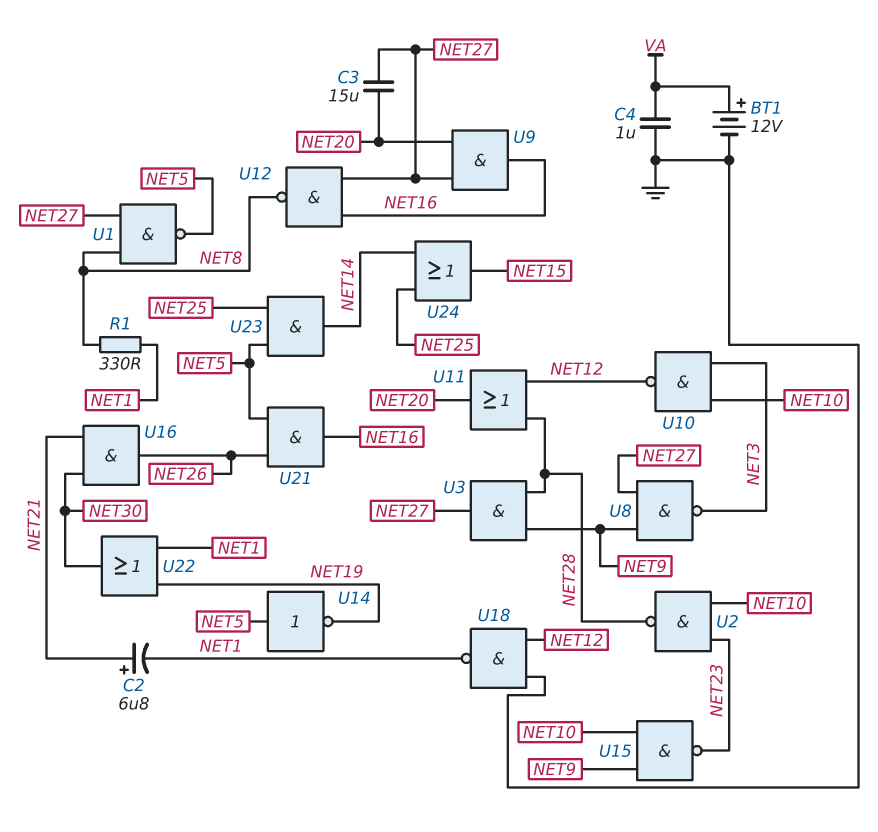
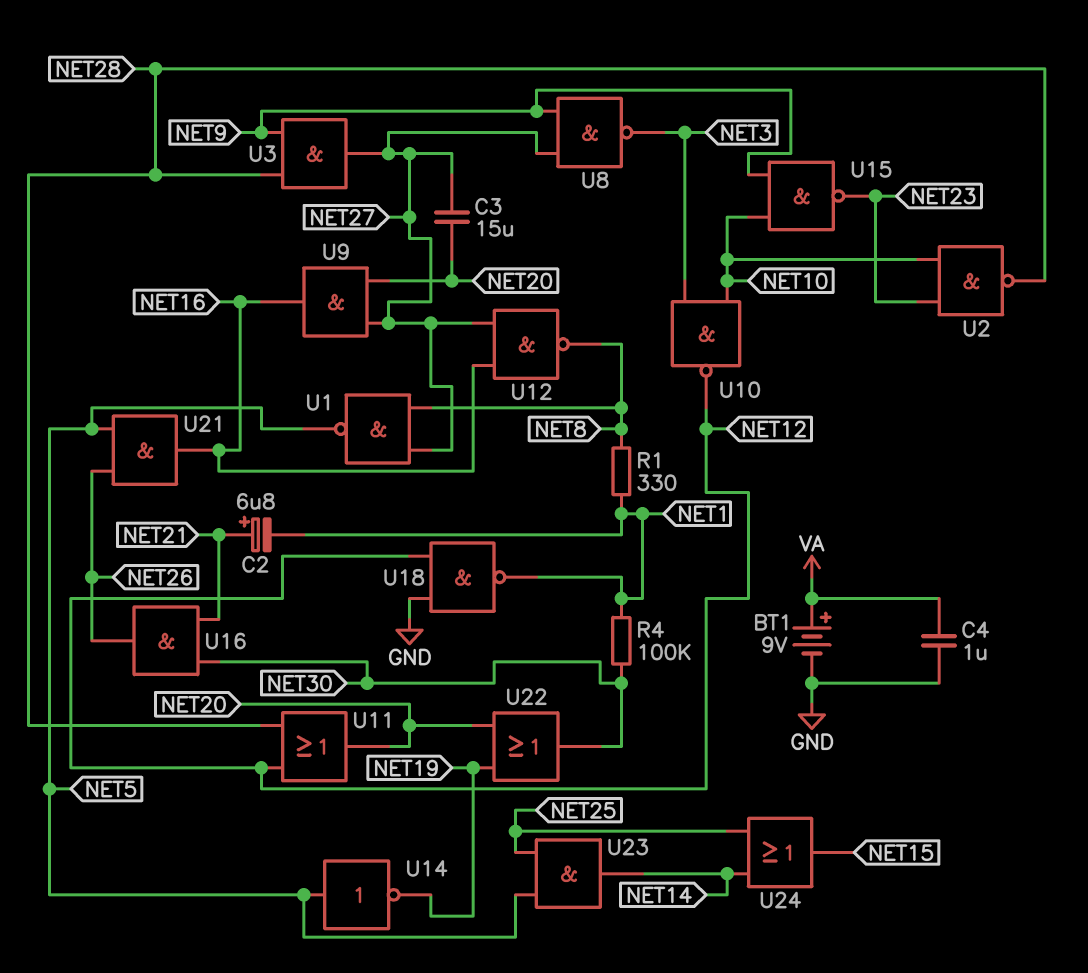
BT1: 12V (plus VA, minus GND) -> 9V (plus VA, minus GND)
R4: none -> 100k (NET1, NET30)
U22: OR (in NET1, in NET19, out NET30) -> OR (in NET19, in NET20, out NET30)

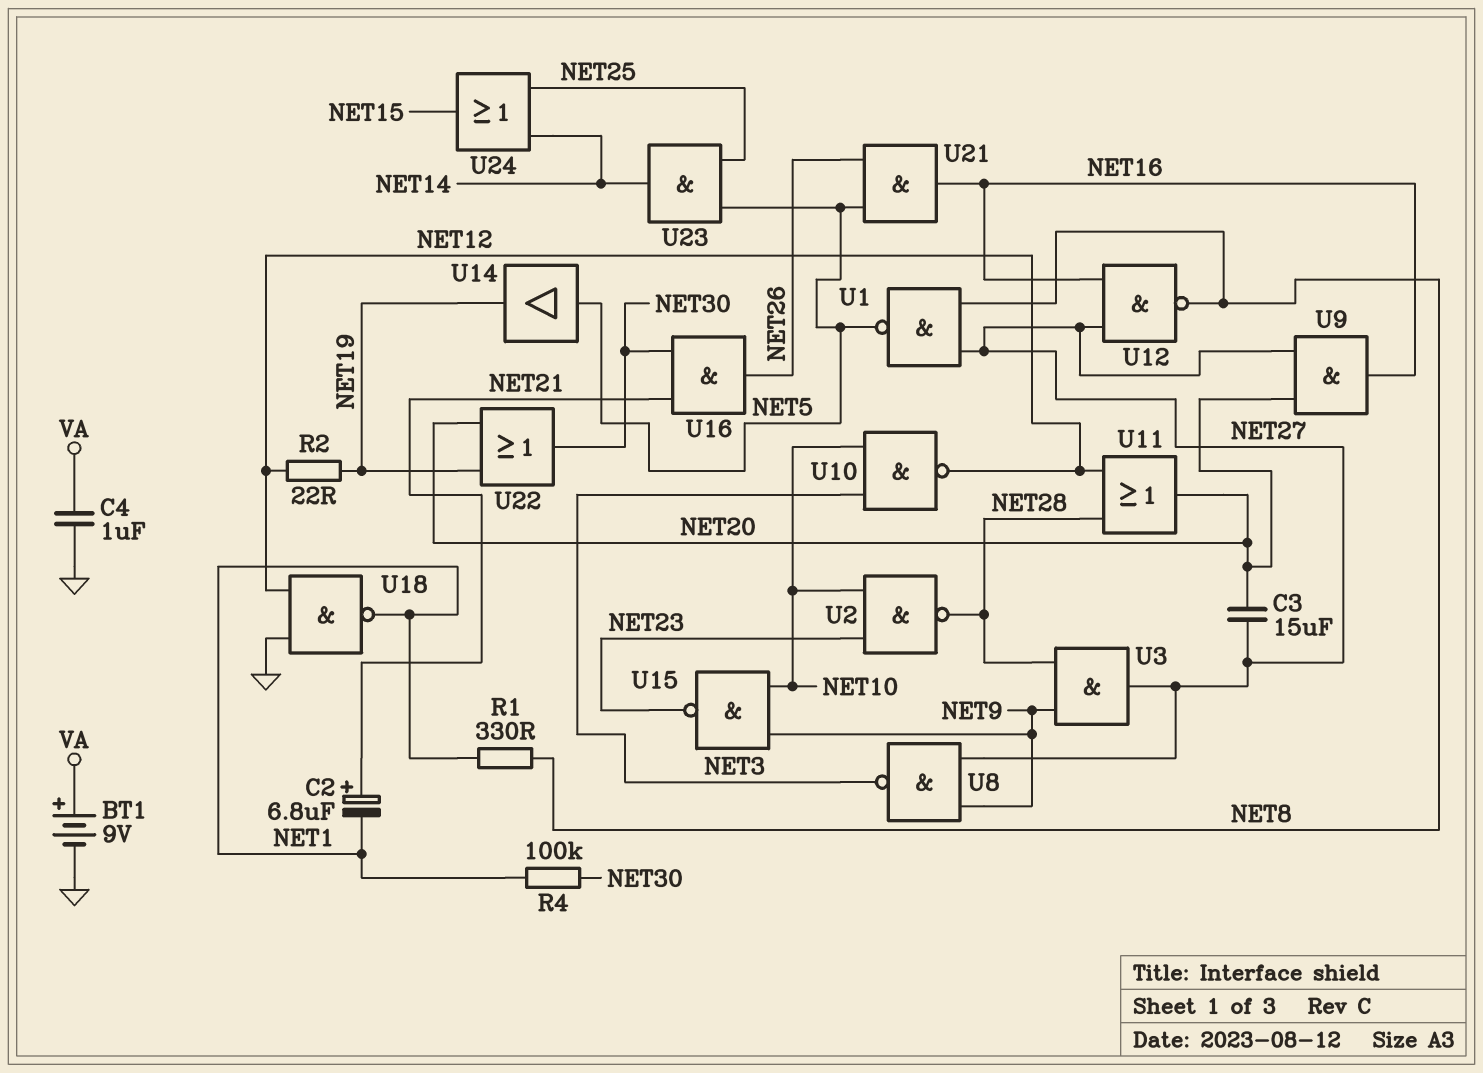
R2: none -> 22 (NET12, NET19)
U14: NOT (in NET5, out NET19) -> buffer (in NET5, out NET19)

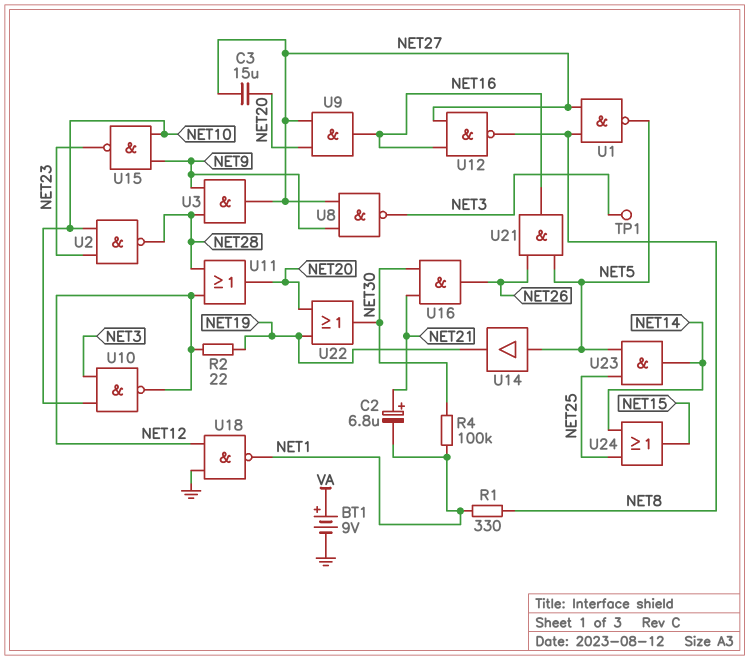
C4: 1uF (GND, VA) -> none
TP1: none -> test point (NET3)

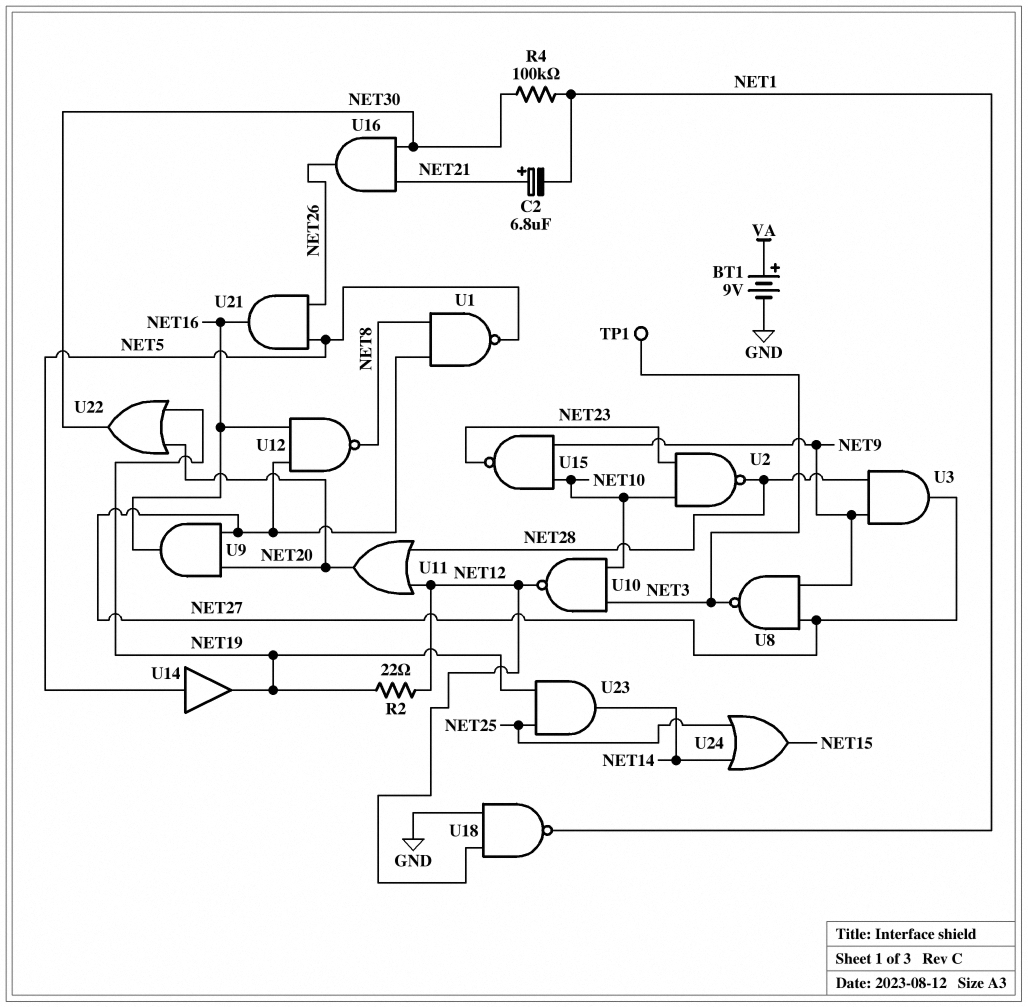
C3: 15uF (NET20, NET27) -> none
R1: 330 (NET1, NET8) -> none
U23: AND (in NET5, in NET25, out NET14) -> AND (in NET19, in NET25, out NET14)

